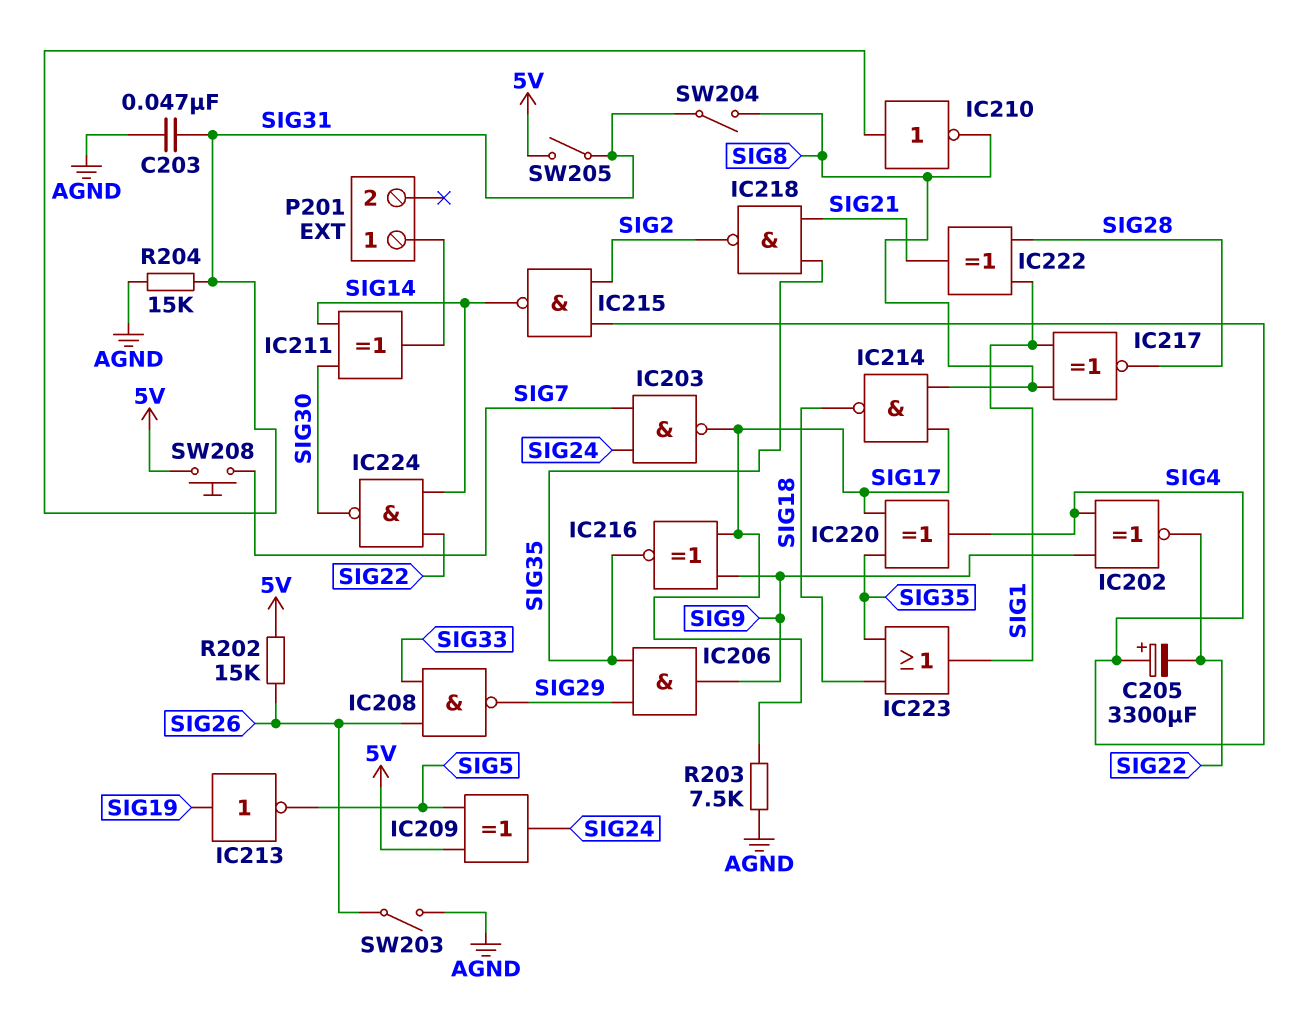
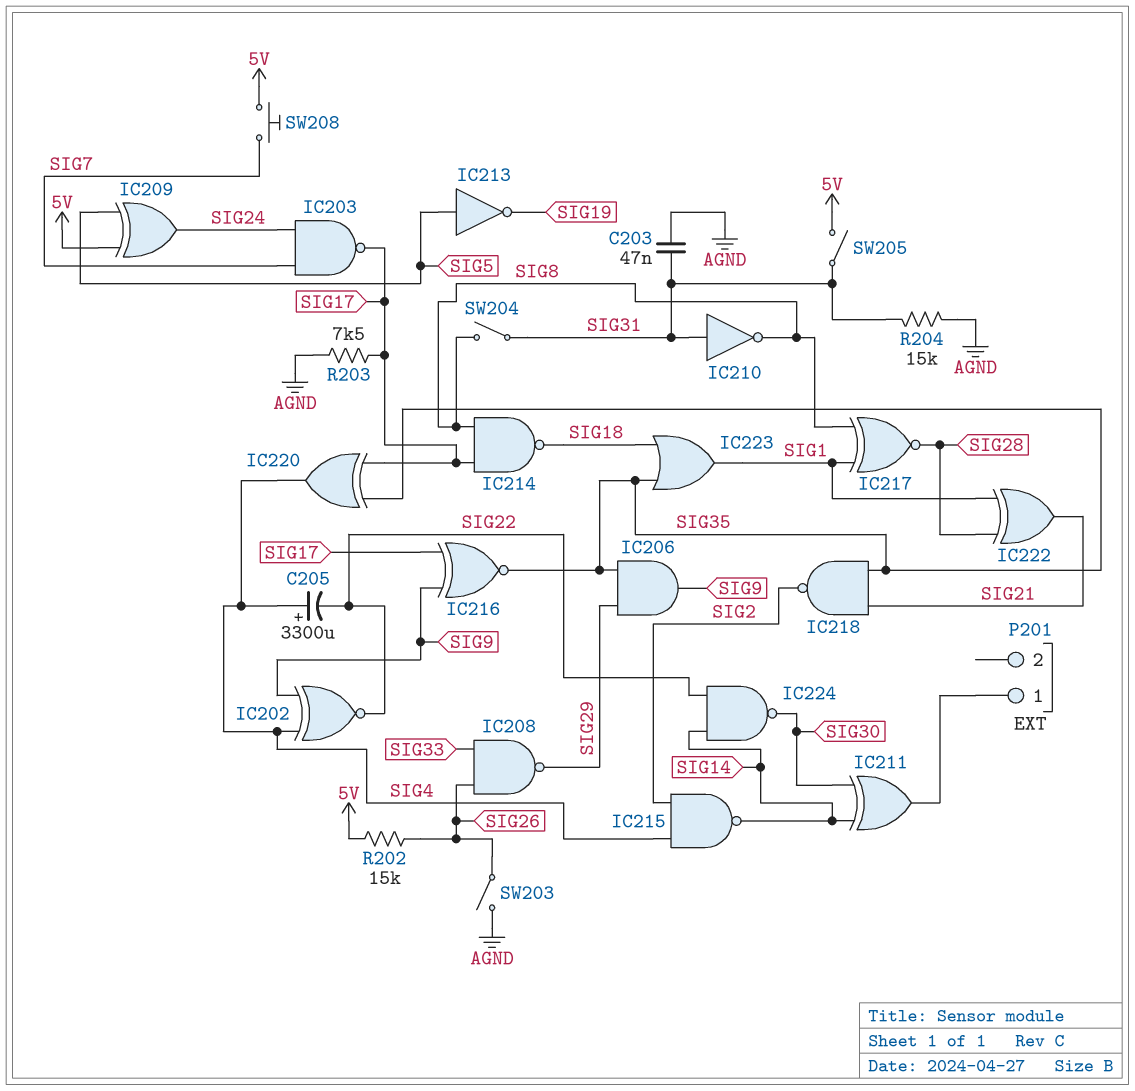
IC213: NOT (in SIG19, out SIG5) -> NOT (in SIG5, out SIG19)

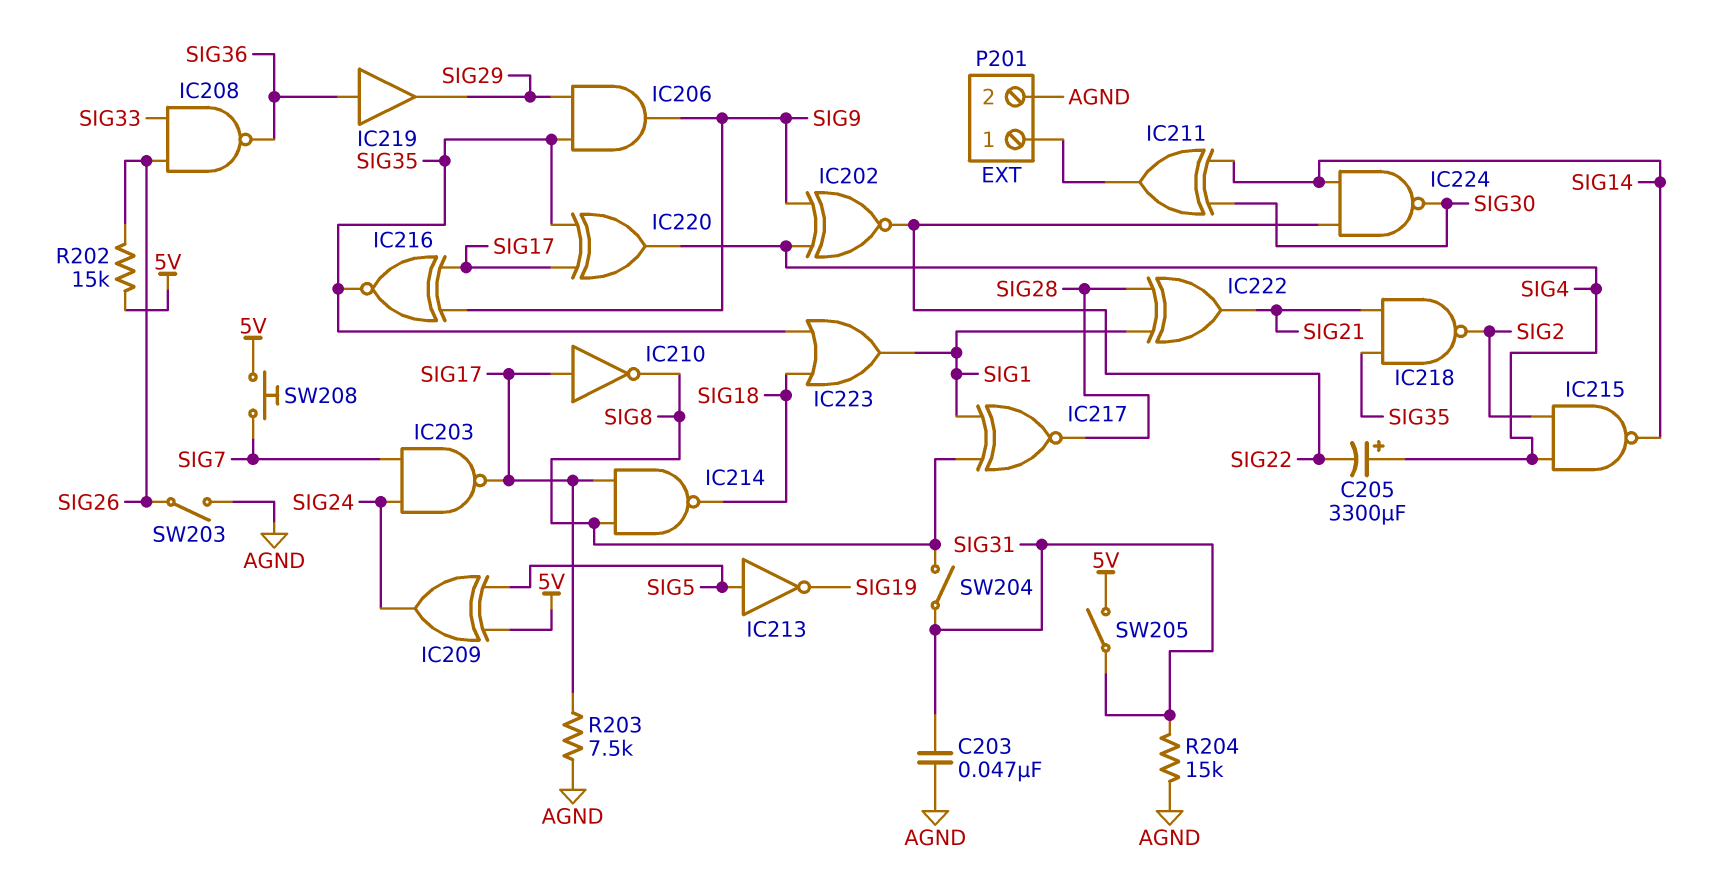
IC208: NAND (in SIG26, in SIG33, out SIG29) -> NAND (in SIG26, in SIG33, out SIG36)
IC210: NOT (in SIG31, out SIG8) -> NOT (in SIG17, out SIG8)
IC219: none -> buffer (in SIG36, out SIG29)
P201 pin 2: none -> AGND

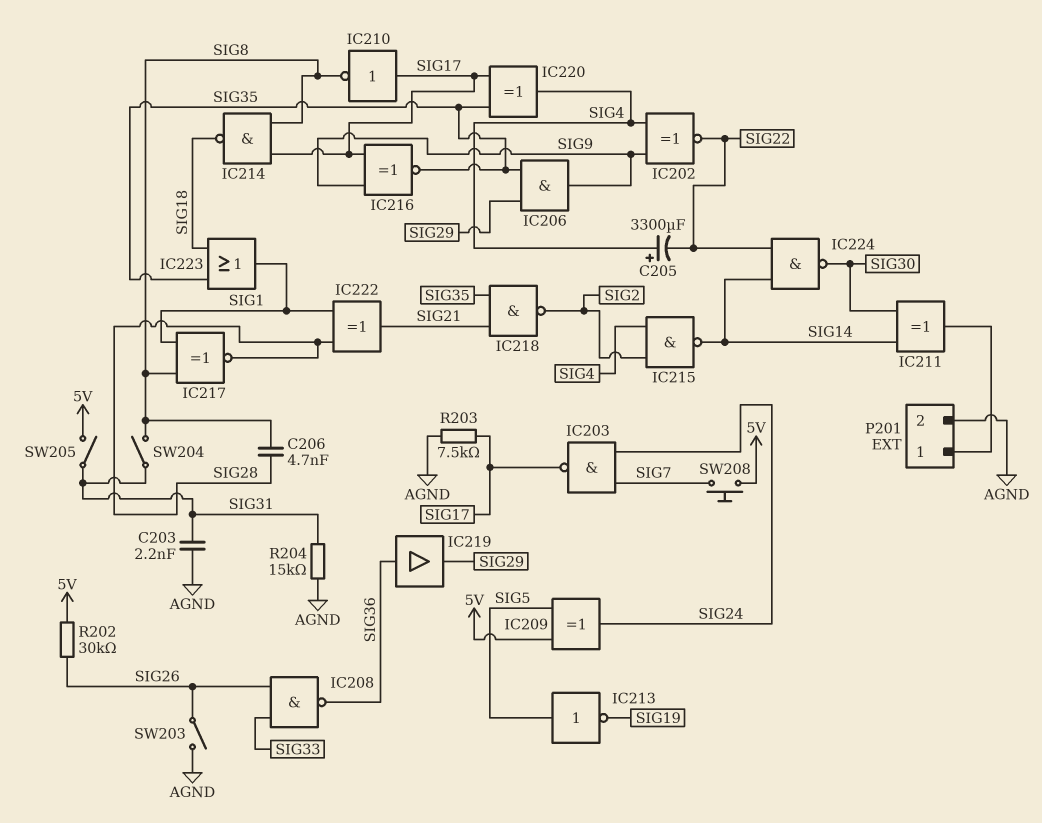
C203: 47nF (AGND, SIG31) -> 2.2nF (AGND, SIG31)
C206: none -> 4.7nF (SIG8, SIG28)
R202: 15k (5V, SIG26) -> 30k (5V, SIG26)

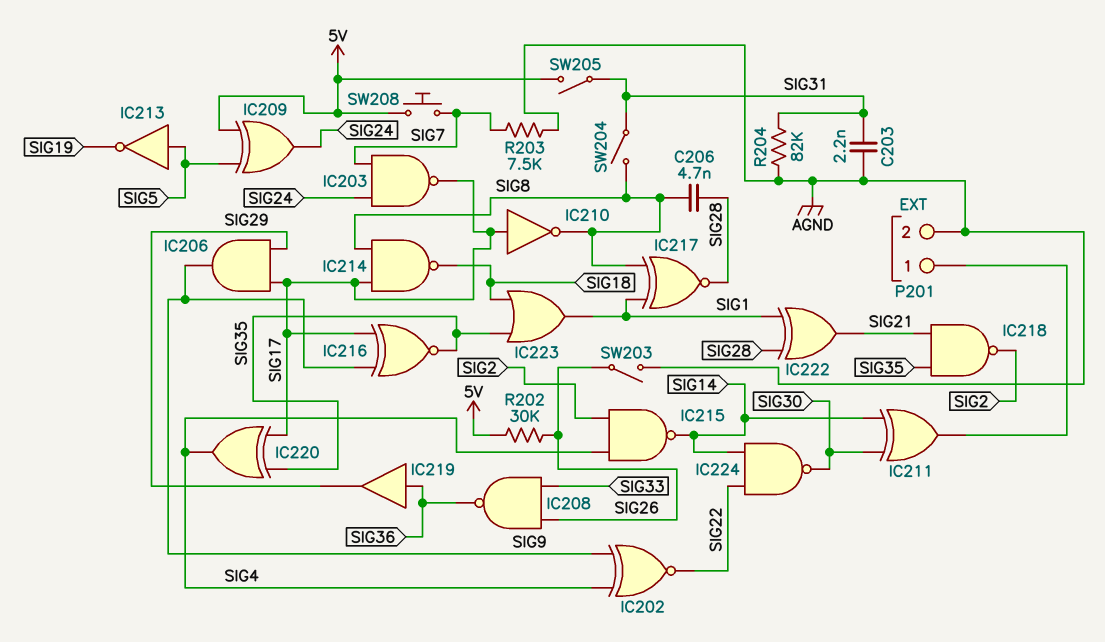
C205: 3300uF (plus SIG4, minus SIG22) -> none
IC206: AND (in SIG29, in SIG35, out SIG9) -> AND (in SIG17, in SIG29, out SIG9)
R203: 7.5k (AGND, SIG17) -> 7.5k (AGND, SIG7)
R204: 15k (AGND, SIG31) -> 82k (AGND, SIG31)

